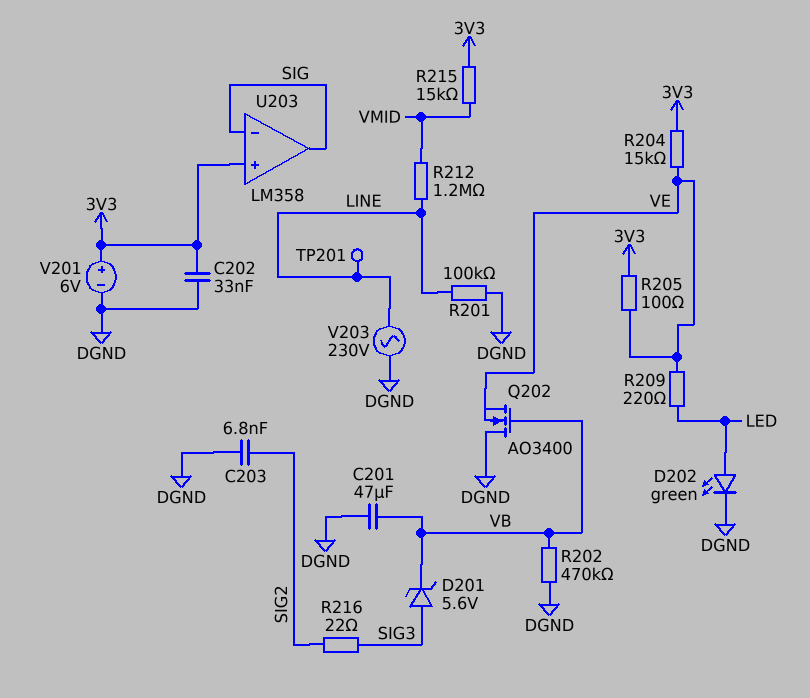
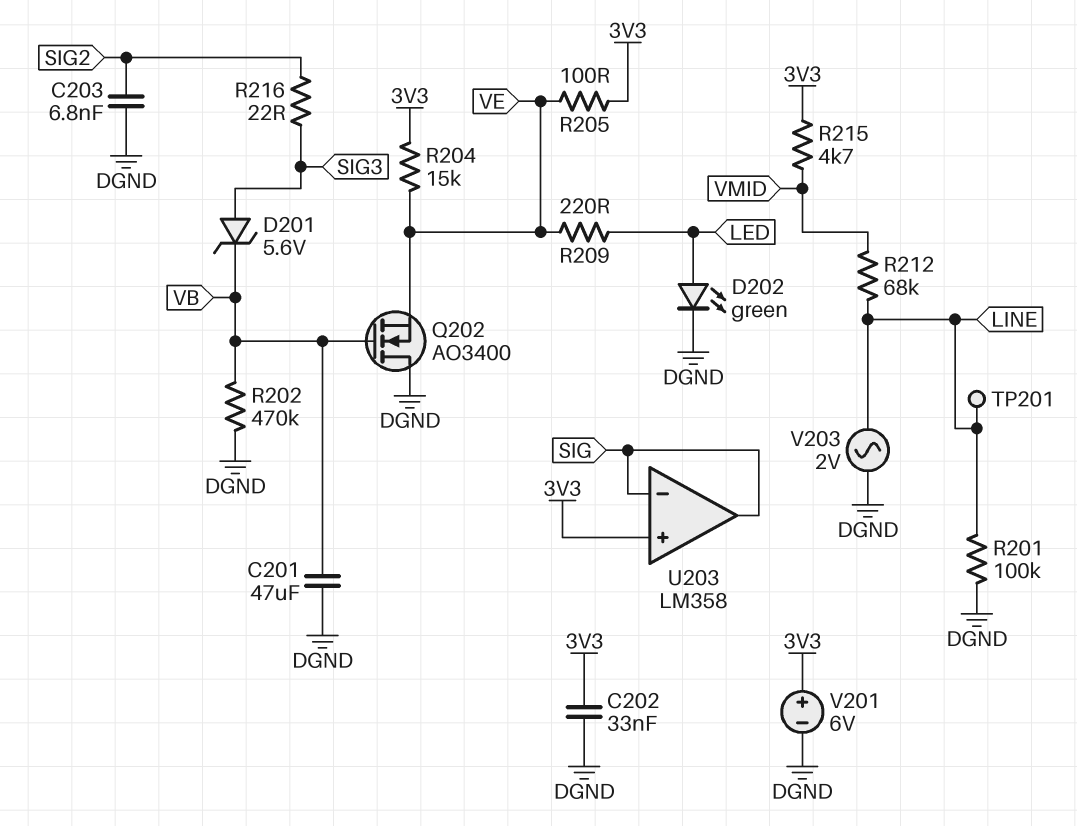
R212: 1.2M (LINE, VMID) -> 68k (LINE, VMID)
R215: 15k (3V3, VMID) -> 4.7k (3V3, VMID)
V203: AC 230V (DGND, LINE) -> AC 2V (DGND, LINE)

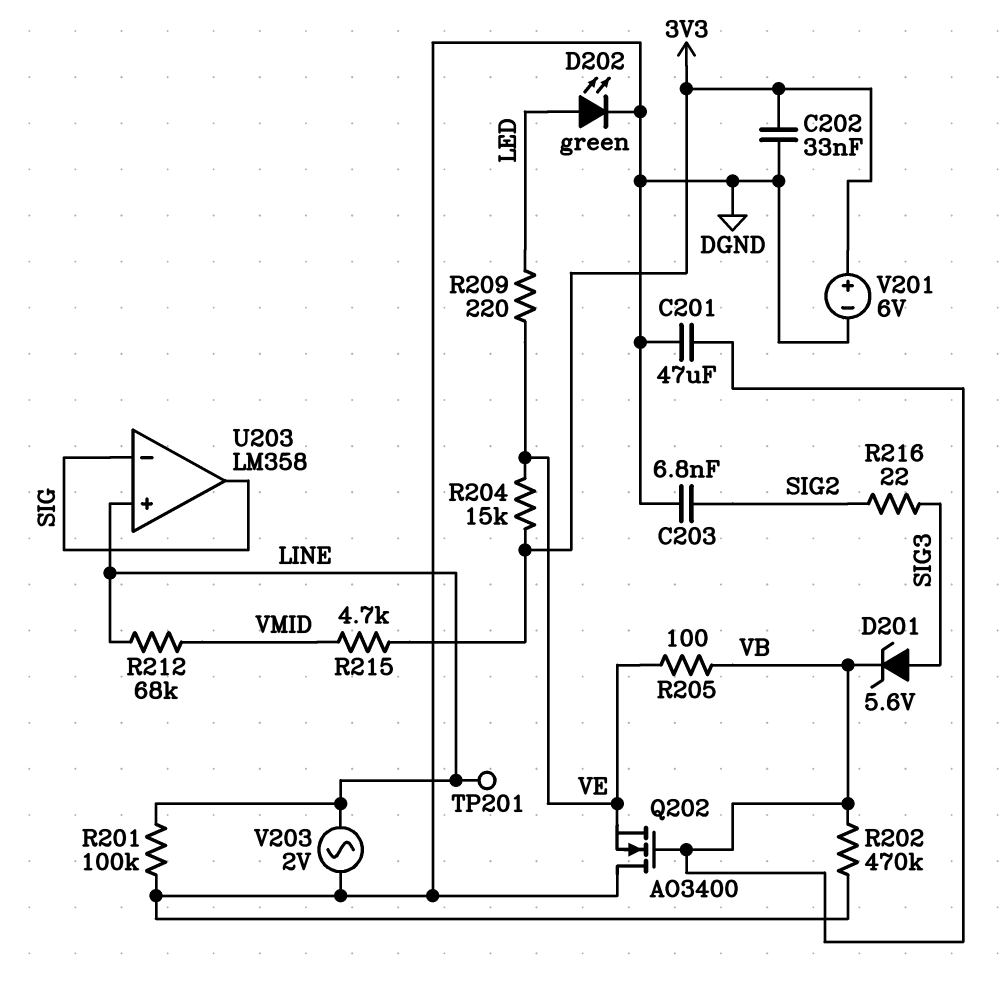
R205: 100 (3V3, VE) -> 100 (VB, VE)
U203 pin in+: 3V3 -> LINE

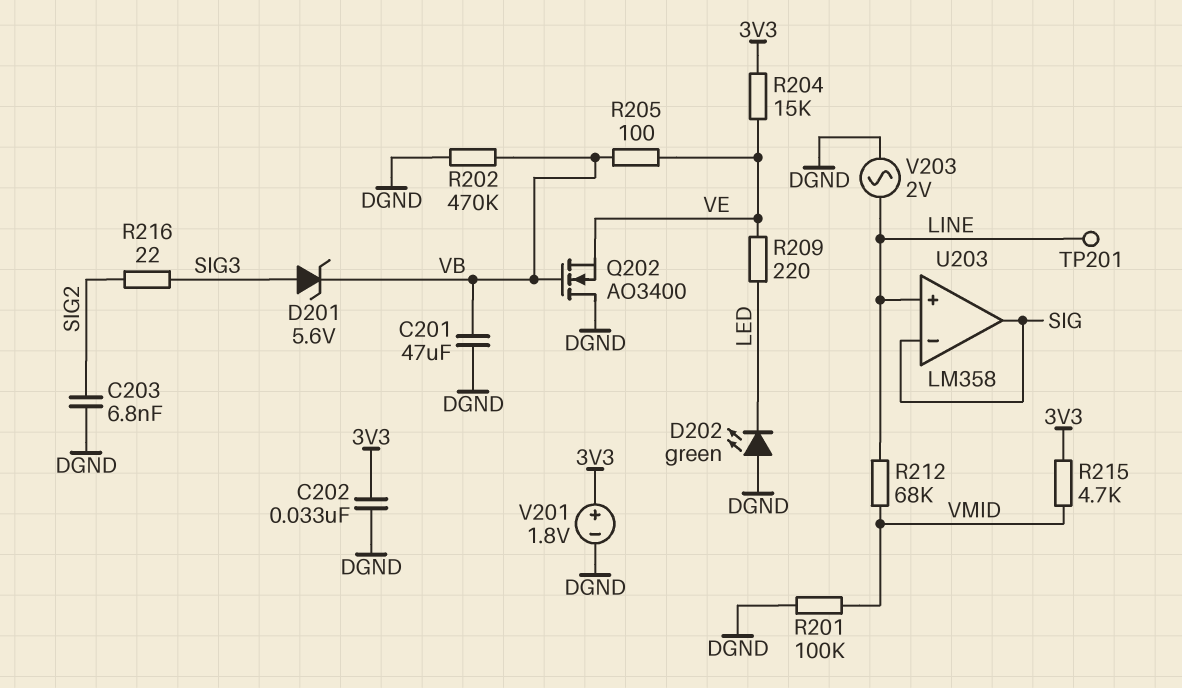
D202: LED green (A LED, K DGND) -> LED green (A DGND, K LED)
R201: 100k (DGND, LINE) -> 100k (DGND, VMID)
V201: 6V (plus 3V3, minus DGND) -> 1.8V (plus 3V3, minus DGND)

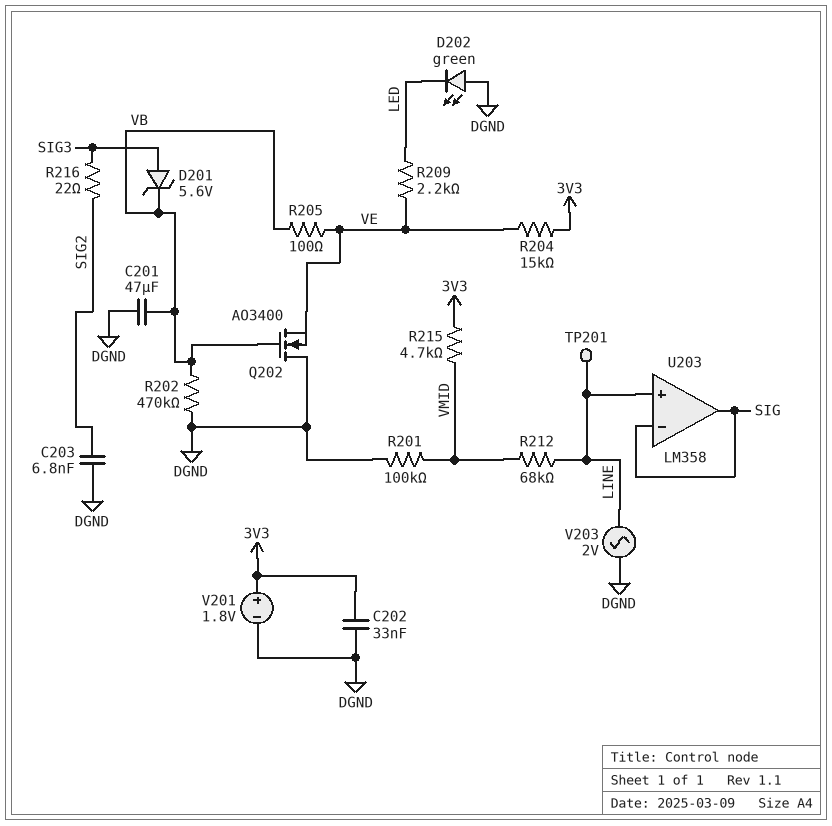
R209: 220 (LED, VE) -> 2.2k (LED, VE)

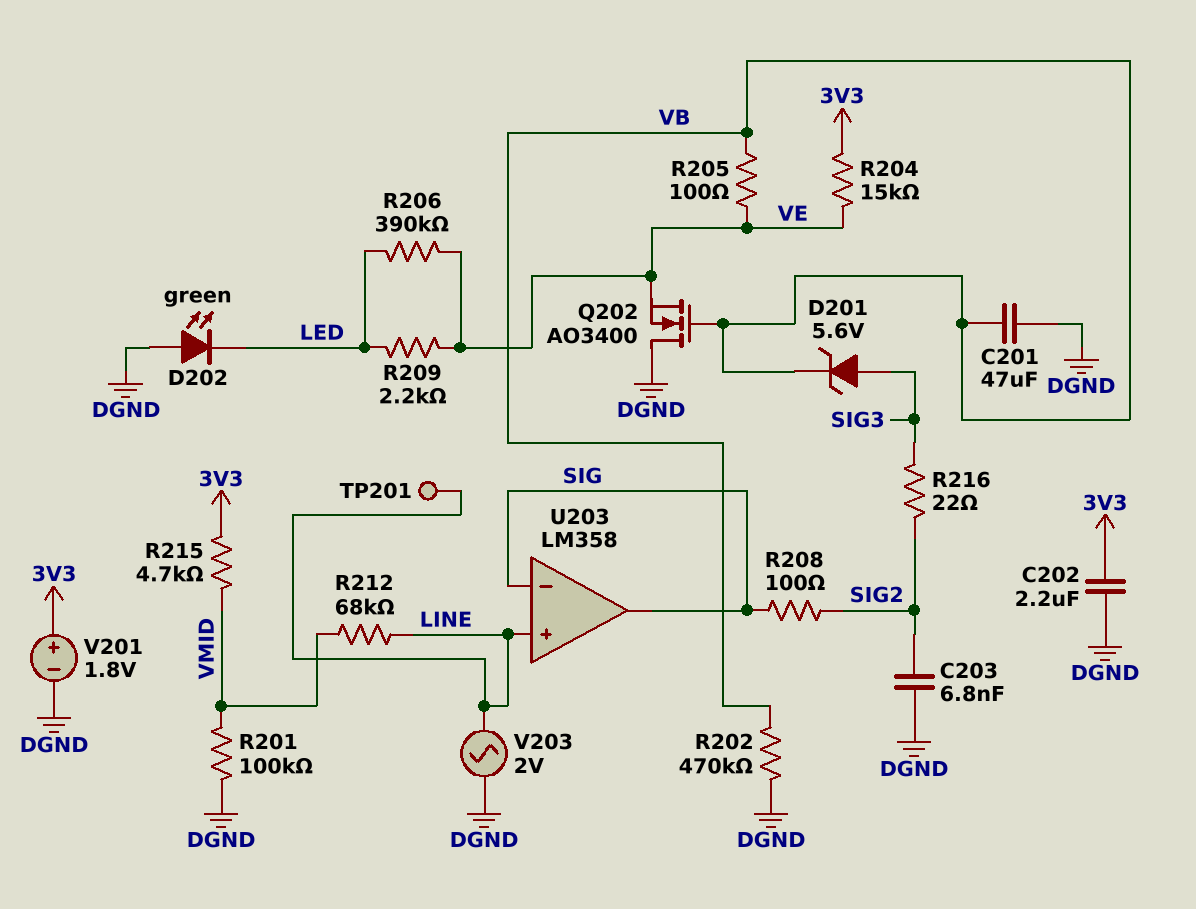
C202: 33nF (3V3, DGND) -> 2.2uF (3V3, DGND)
R206: none -> 390k (LED, VE)
R208: none -> 100 (SIG, SIG2)

